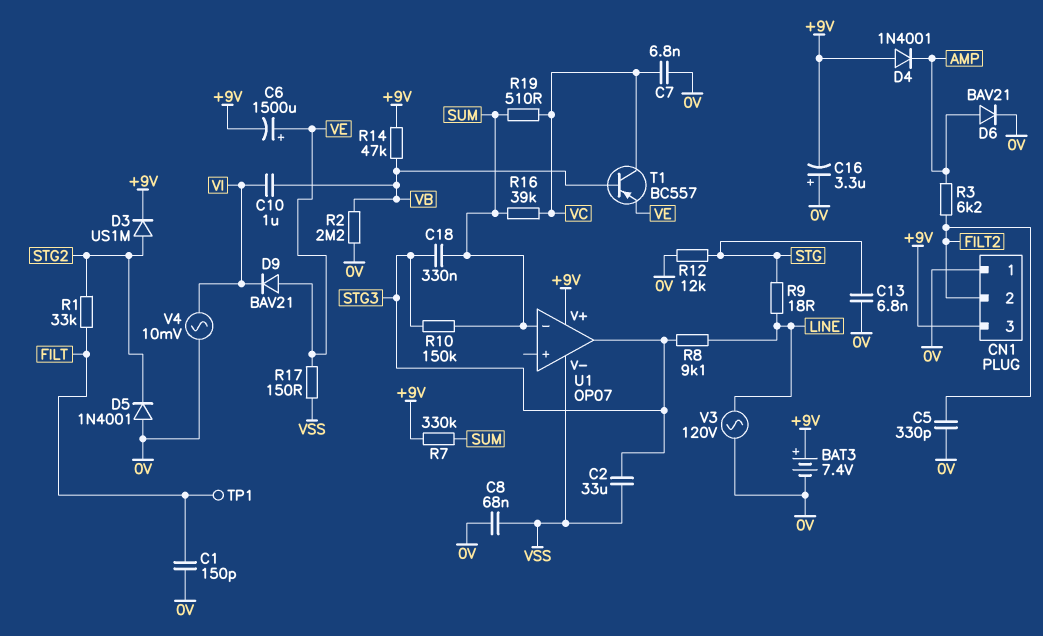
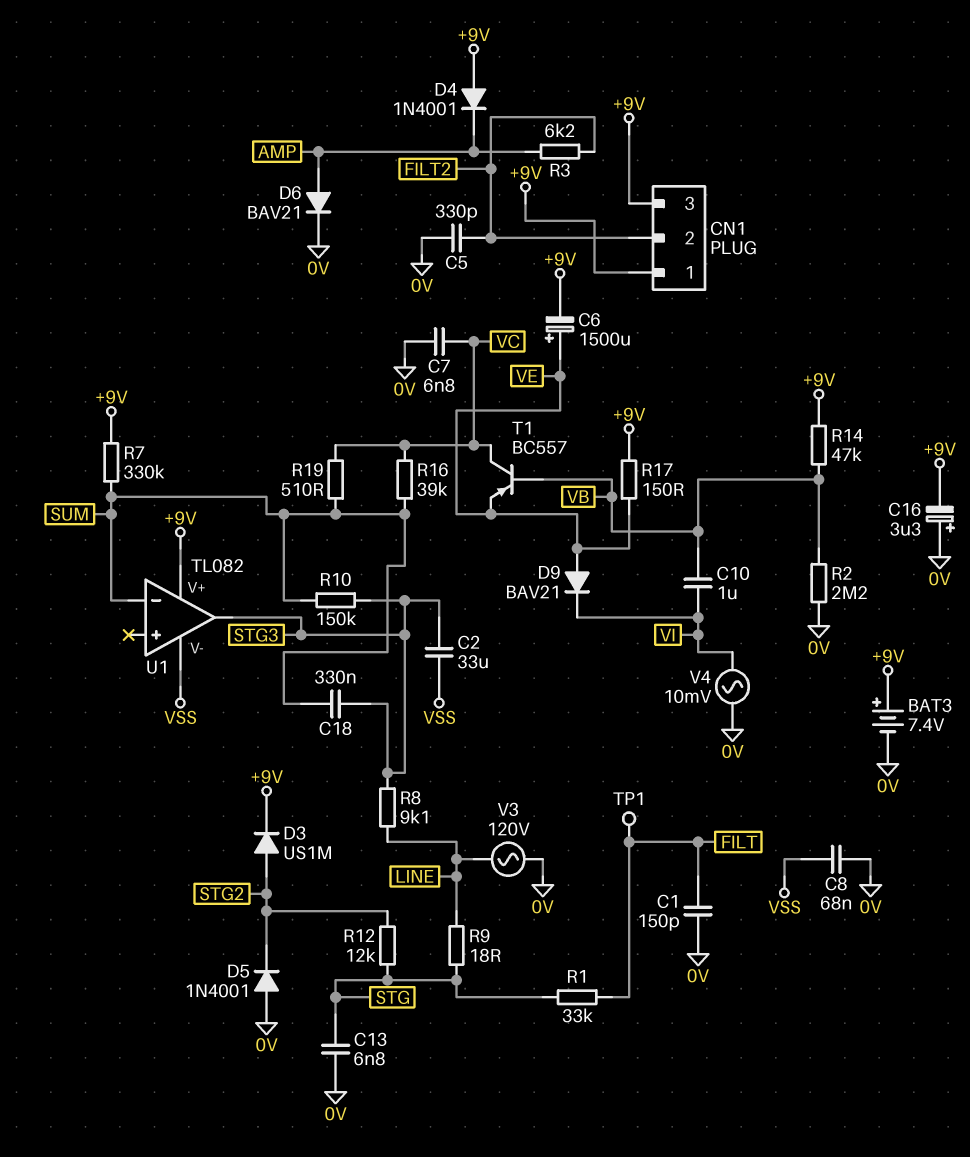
CN1 pin 1: 0V -> +9V
R1: 33k (FILT, STG2) -> 33k (FILT, STG)
R12: 12k (0V, STG) -> 12k (STG, STG2)
R17: 150 (VE, VSS) -> 150 (+9V, VE)
U1: OP07 -> TL082

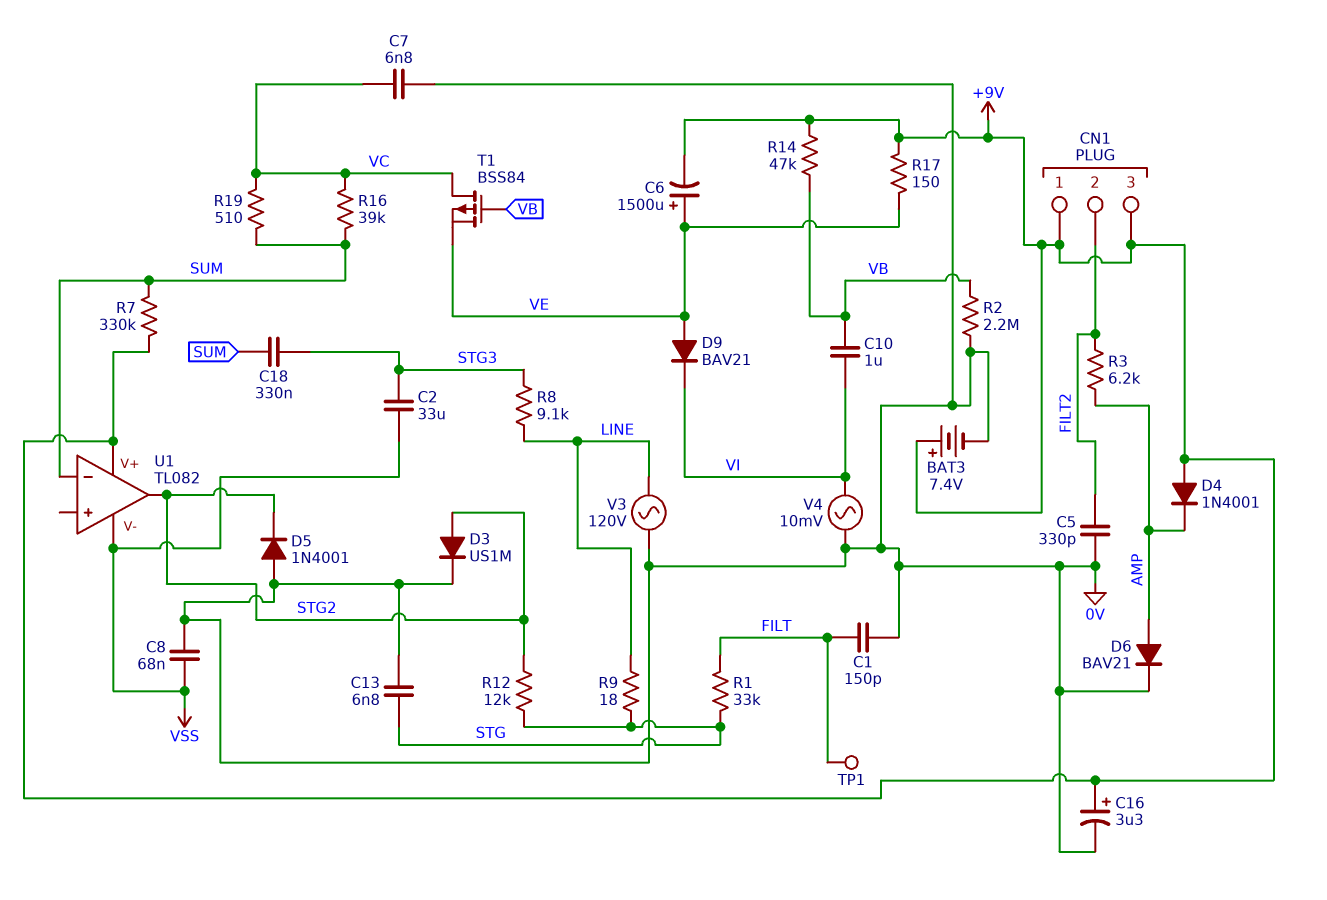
C16: 3.3uF (plus 0V, minus +9V) -> 3.3uF (plus +9V, minus 0V)
D3: diode US1M (A STG2, K +9V) -> diode US1M (A STG2, K 0V)
R10: 150k (STG3, SUM) -> none
T1: PNP BC557 (B VB, C VC, E VE) -> PMOS BSS84 (G VB, D VC, S VE)
U1 pin out: STG3 -> STG2

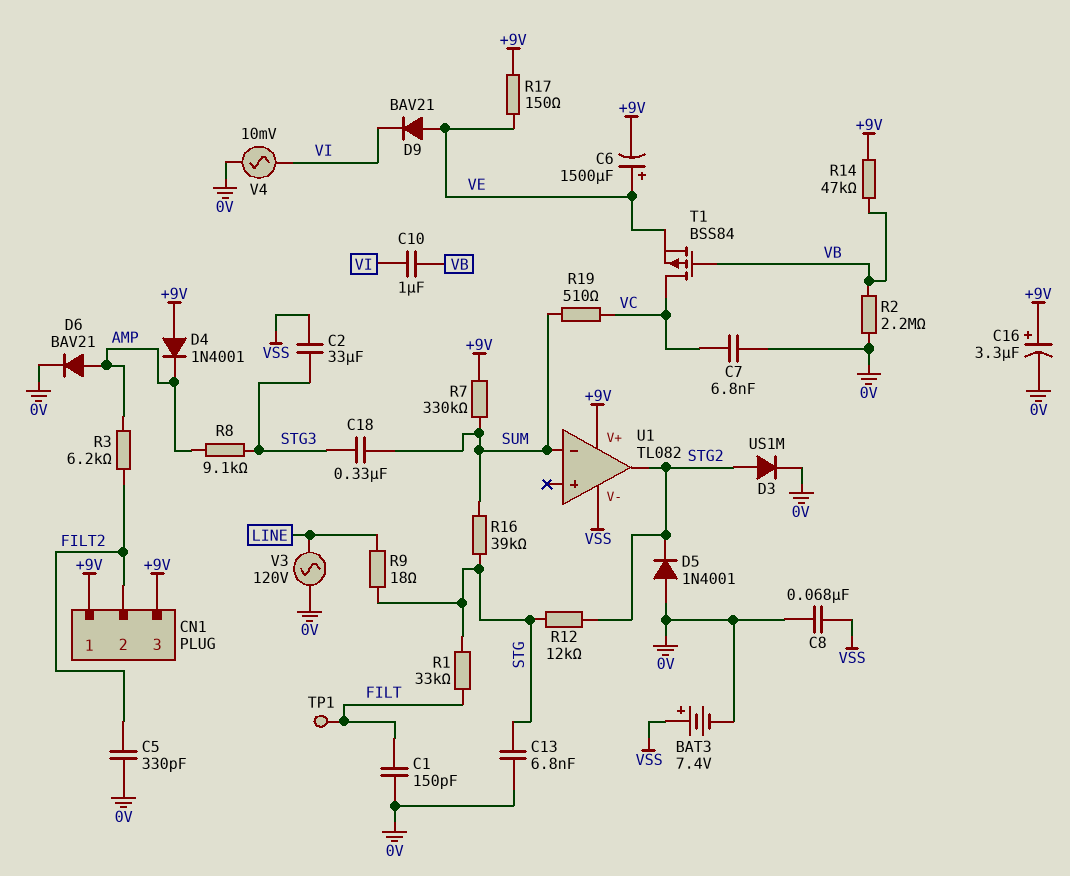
BAT3: 7.4V (plus +9V, minus 0V) -> 7.4V (plus VSS, minus 0V)
R8: 9.1k (LINE, STG3) -> 9.1k (AMP, STG3)
R16: 39k (SUM, VC) -> 39k (STG, SUM)

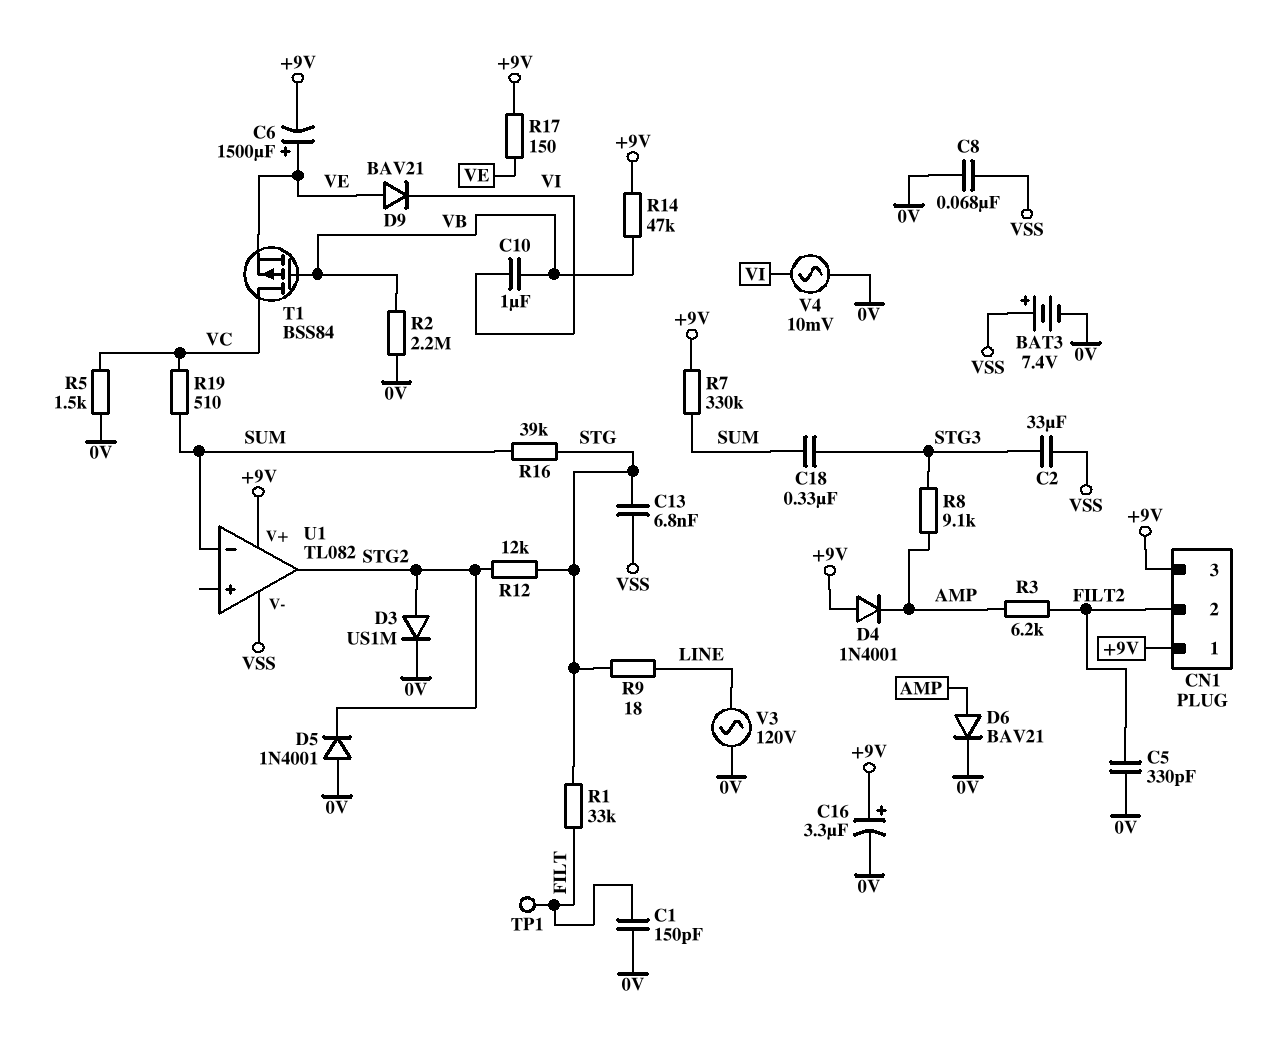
C7: 6.8nF (0V, VC) -> none
C13: 6.8nF (0V, STG) -> 6.8nF (STG, VSS)
R5: none -> 1.5k (0V, VC)

